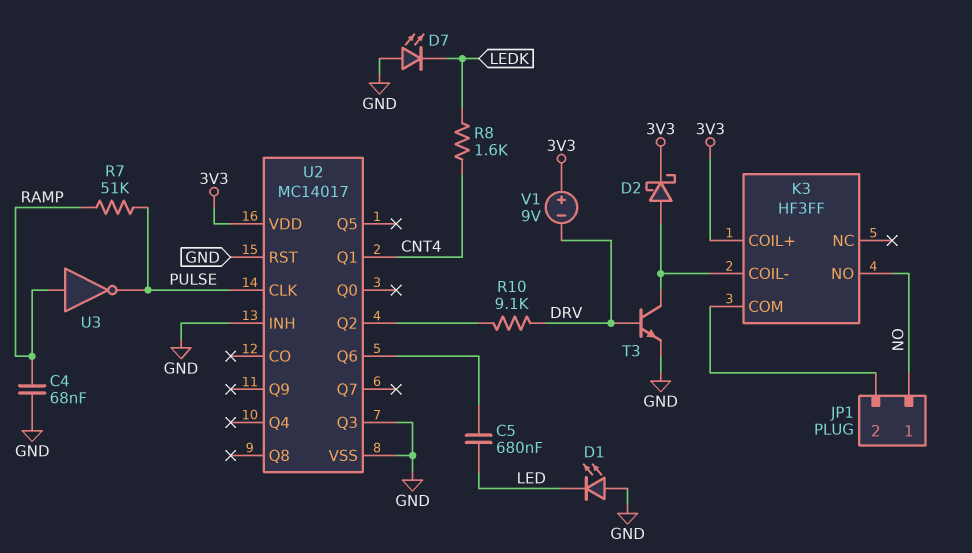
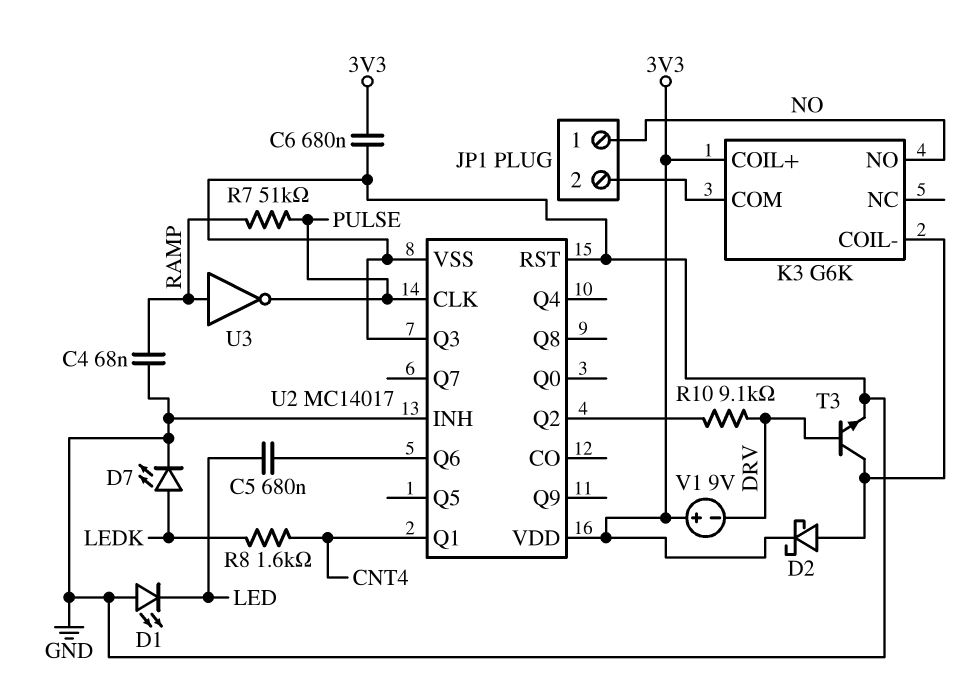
C6: none -> 680nF (3V3, GND)
D7: LED (A GND, K LEDK) -> LED (A LEDK, K GND)
K3: HF3FF -> G6K

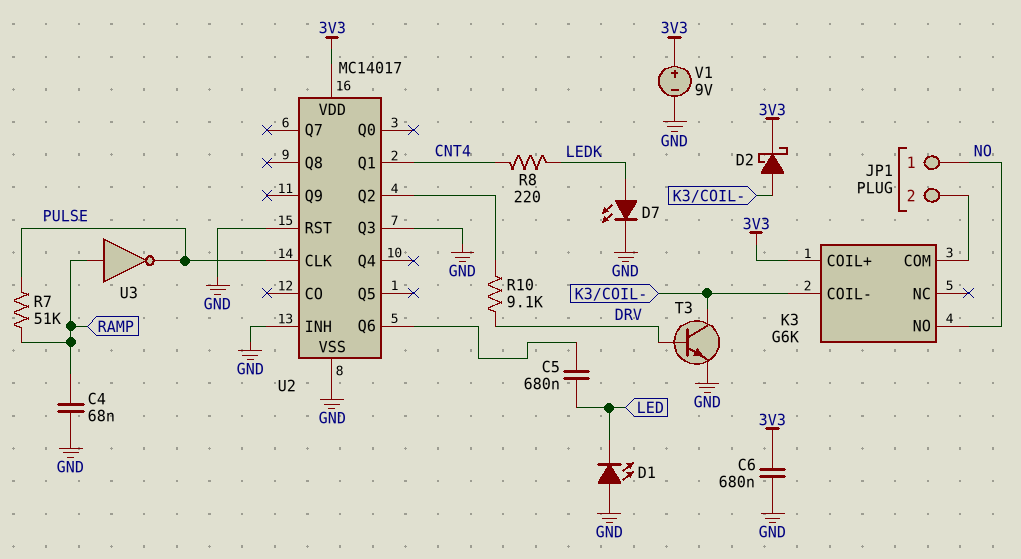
R8: 1.6k (CNT4, LEDK) -> 220 (CNT4, LEDK)
V1: 9V (plus 3V3, minus DRV) -> 9V (plus 3V3, minus GND)

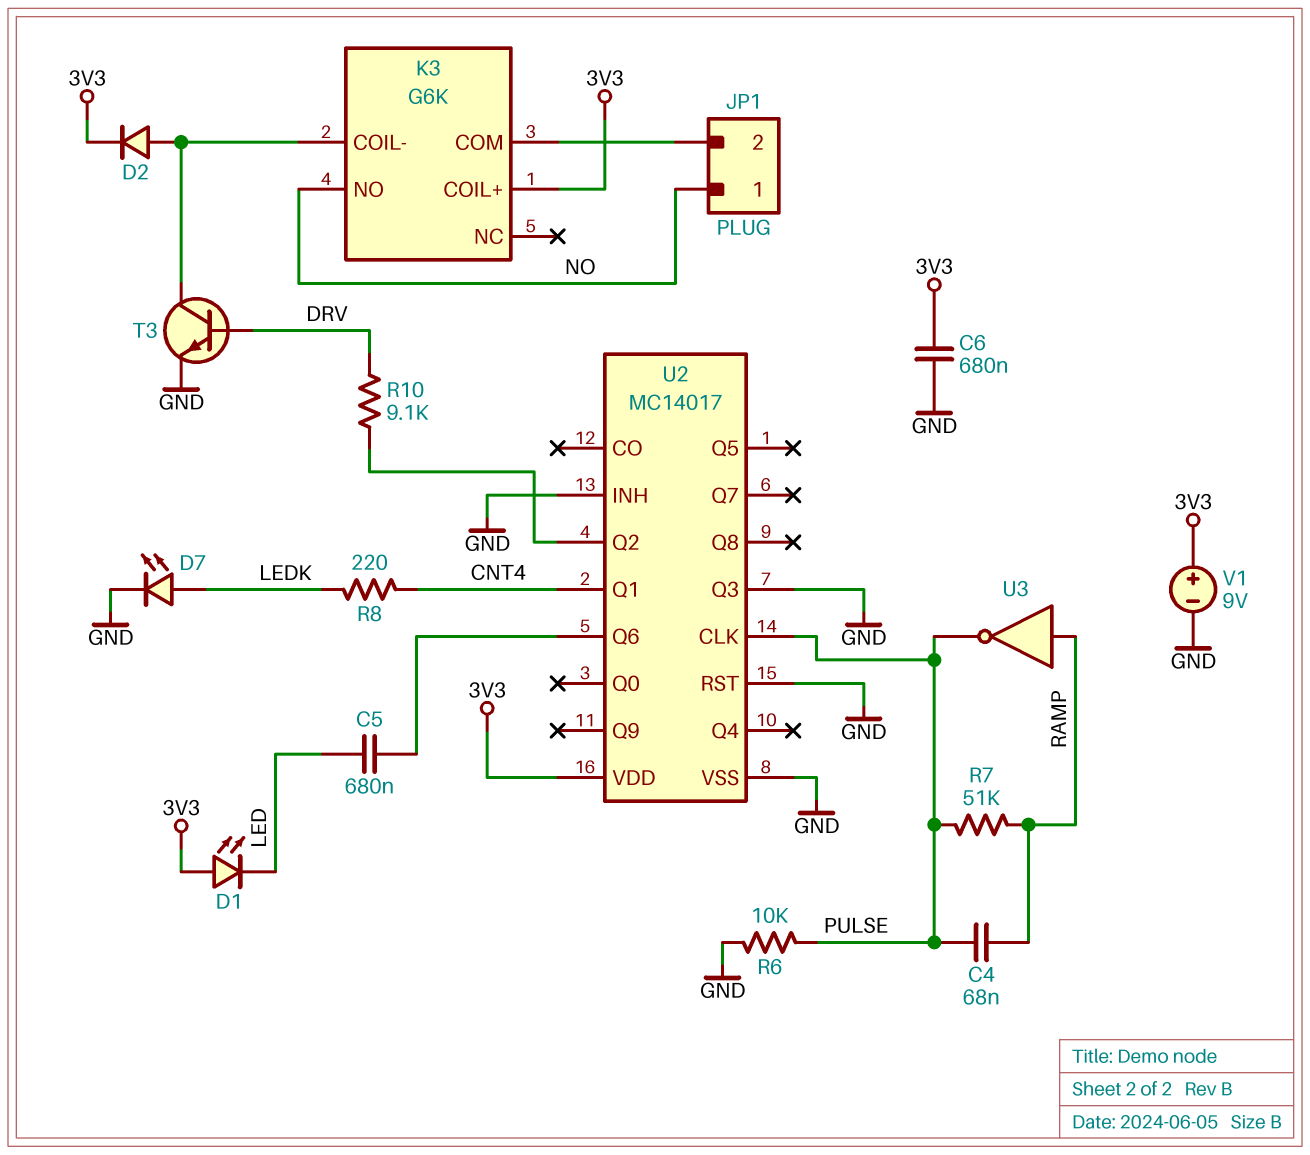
C4: 68nF (GND, RAMP) -> 68nF (PULSE, RAMP)
D1: LED (A GND, K LED) -> LED (A 3V3, K LED)
D2: schottky (A K3/COIL-, K 3V3) -> diode (A K3/COIL-, K 3V3)
R6: none -> 10k (GND, PULSE)

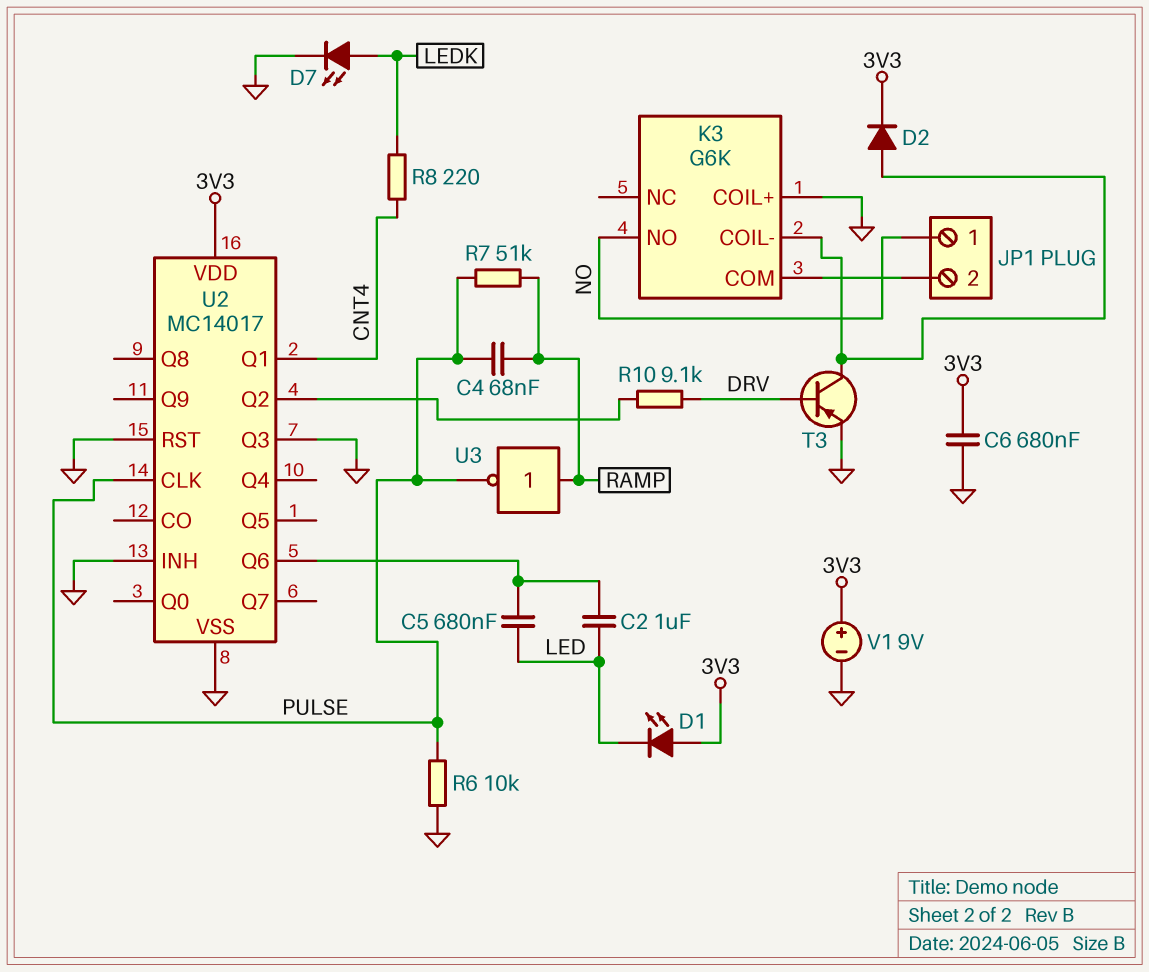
C2: none -> 1uF (LED, U2/Q6)
K3 pin COIL+: 3V3 -> GND
T3: NPN (B DRV, C K3/COIL-, E GND) -> PNP (B DRV, C K3/COIL-, E GND)

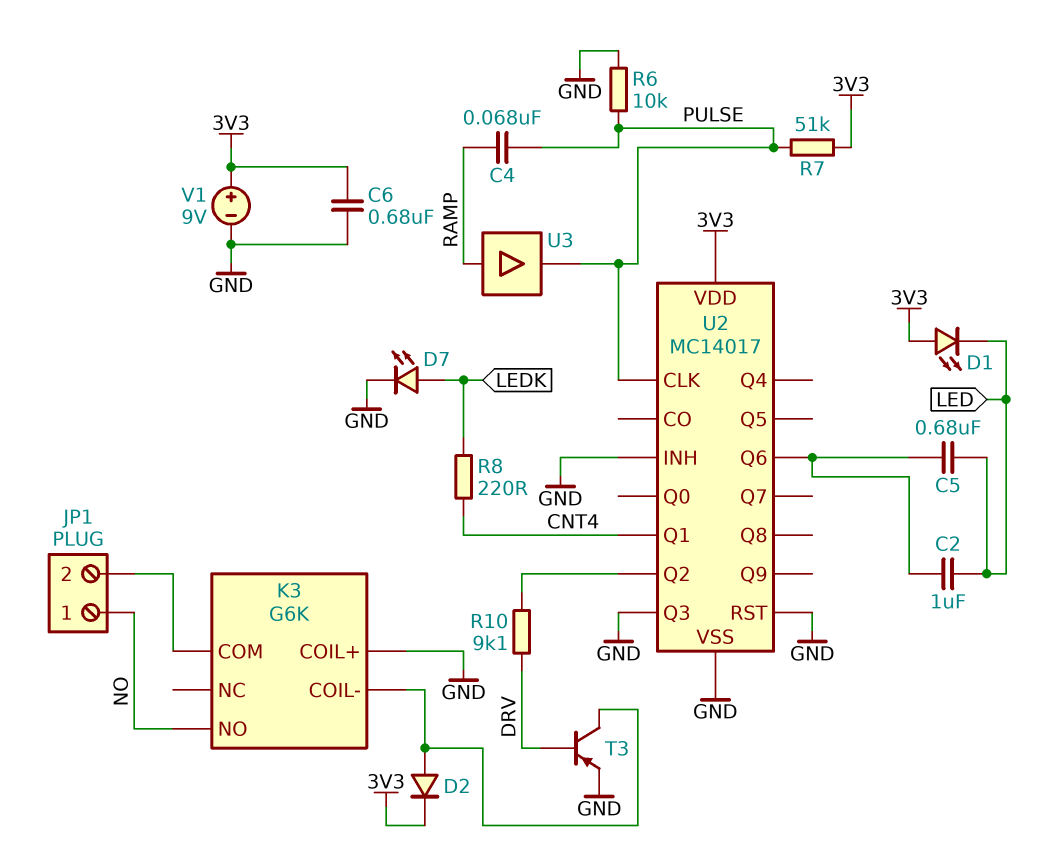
R7: 51k (PULSE, RAMP) -> 51k (3V3, PULSE)
U3: NOT (in RAMP, out PULSE) -> buffer (in RAMP, out PULSE)

